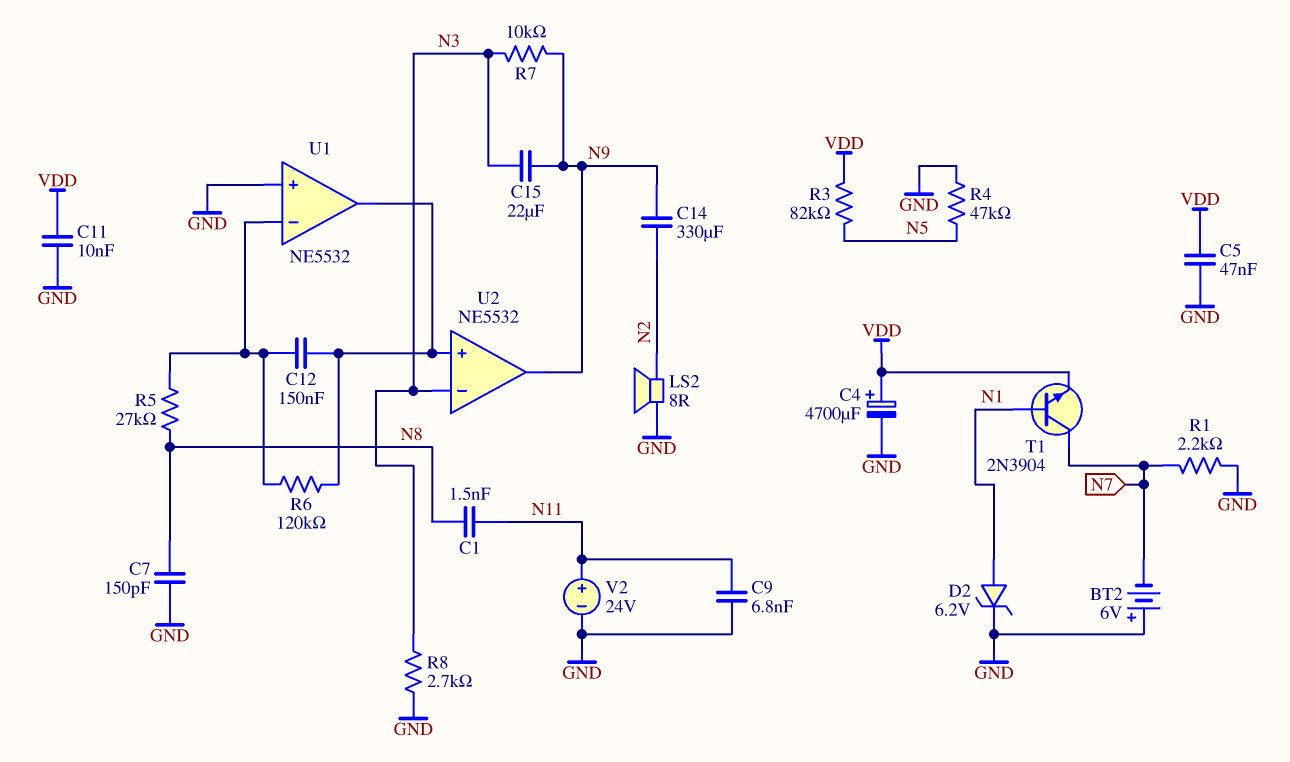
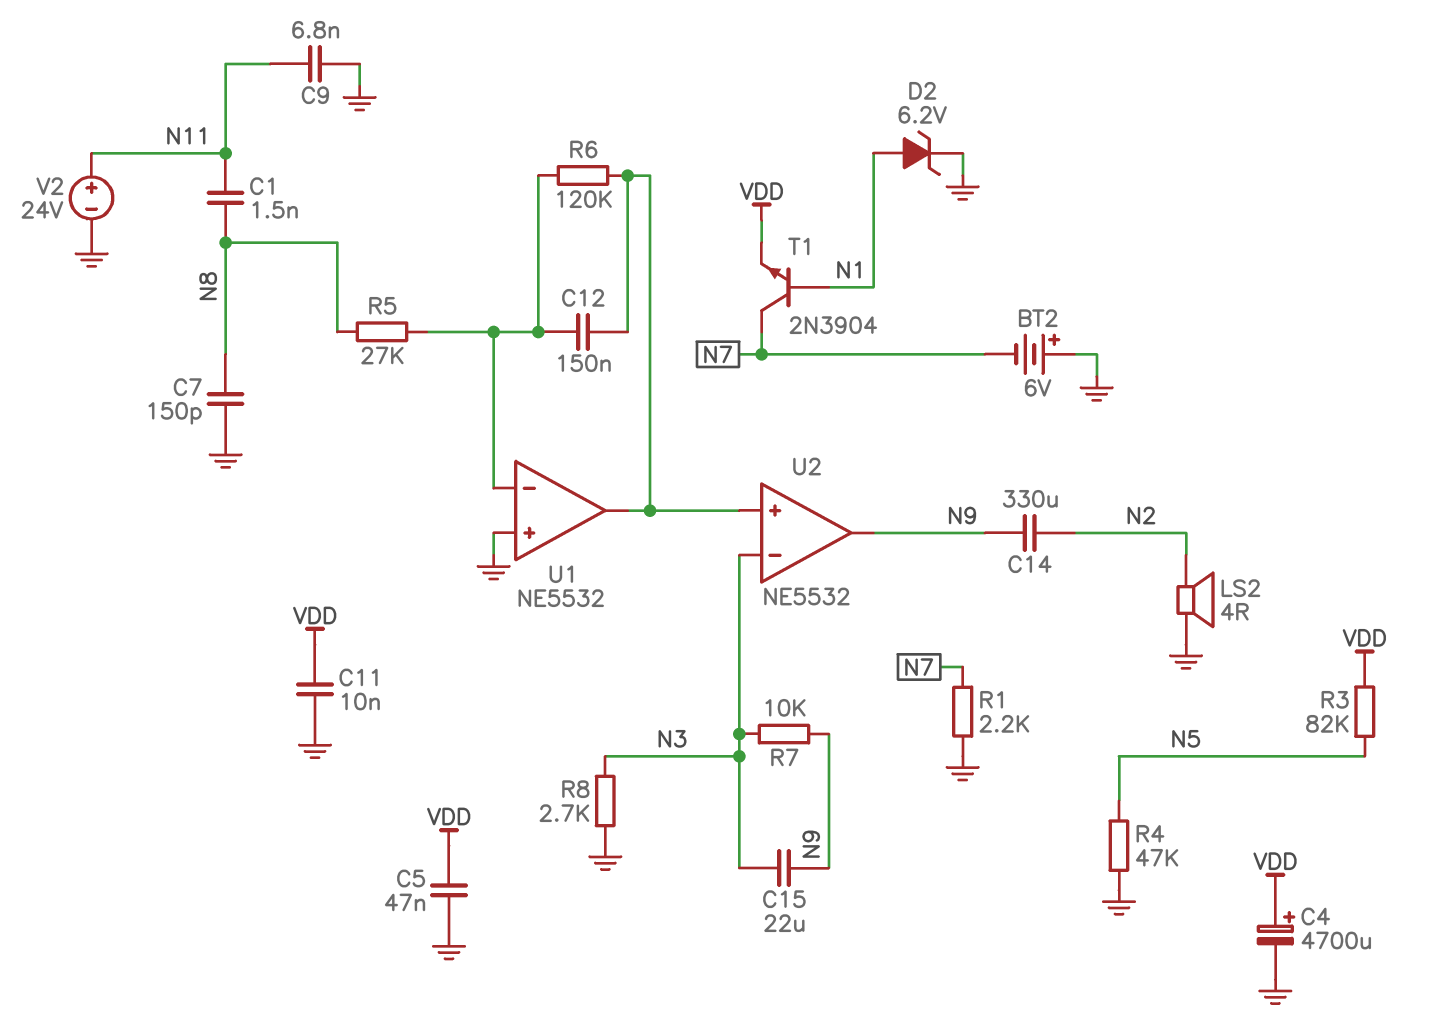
LS2: speaker 8R (GND, N2) -> speaker 4R (GND, N2)

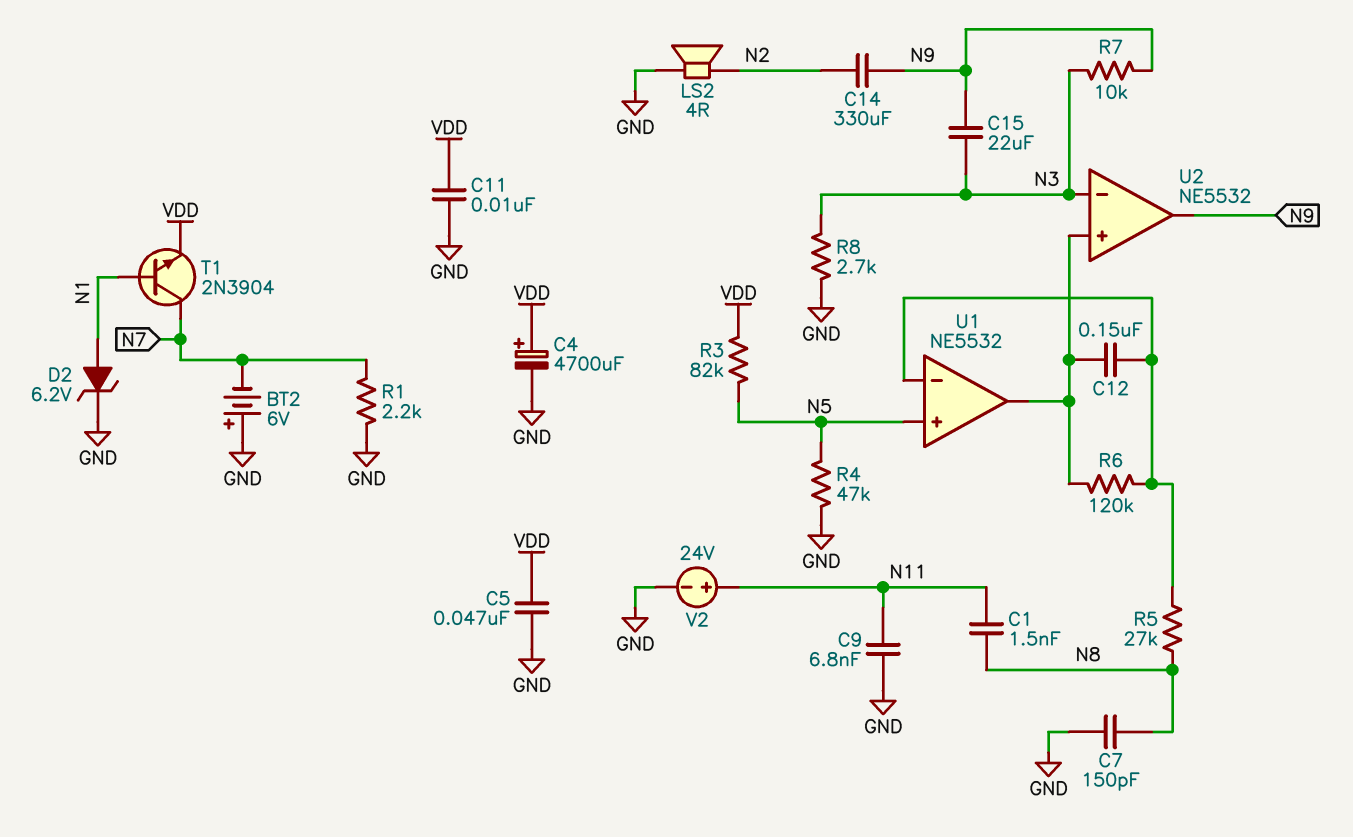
U1 pin in+: GND -> N5

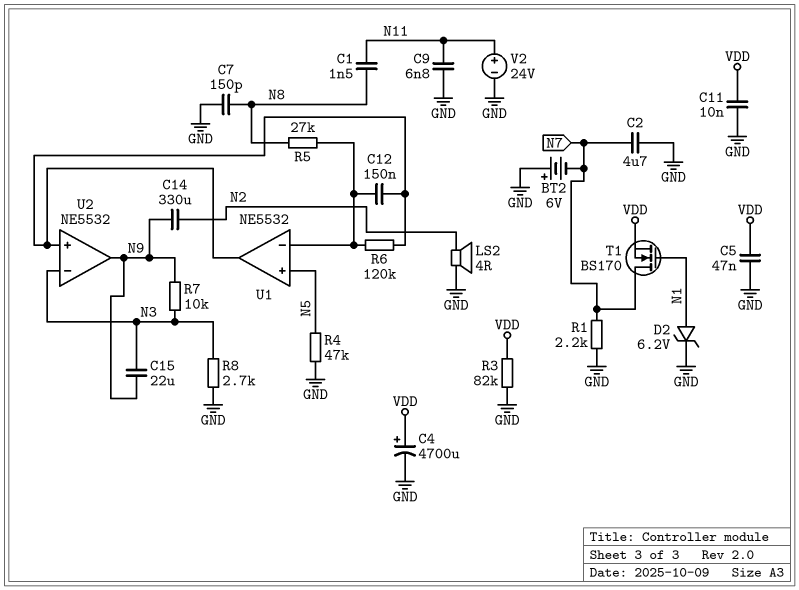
C2: none -> 4.7uF (GND, N7)
R3: 82k (N5, VDD) -> 82k (GND, VDD)
T1: NPN 2N3904 (B N1, C N7, E VDD) -> NMOS BS170 (G N1, D N7, S VDD)

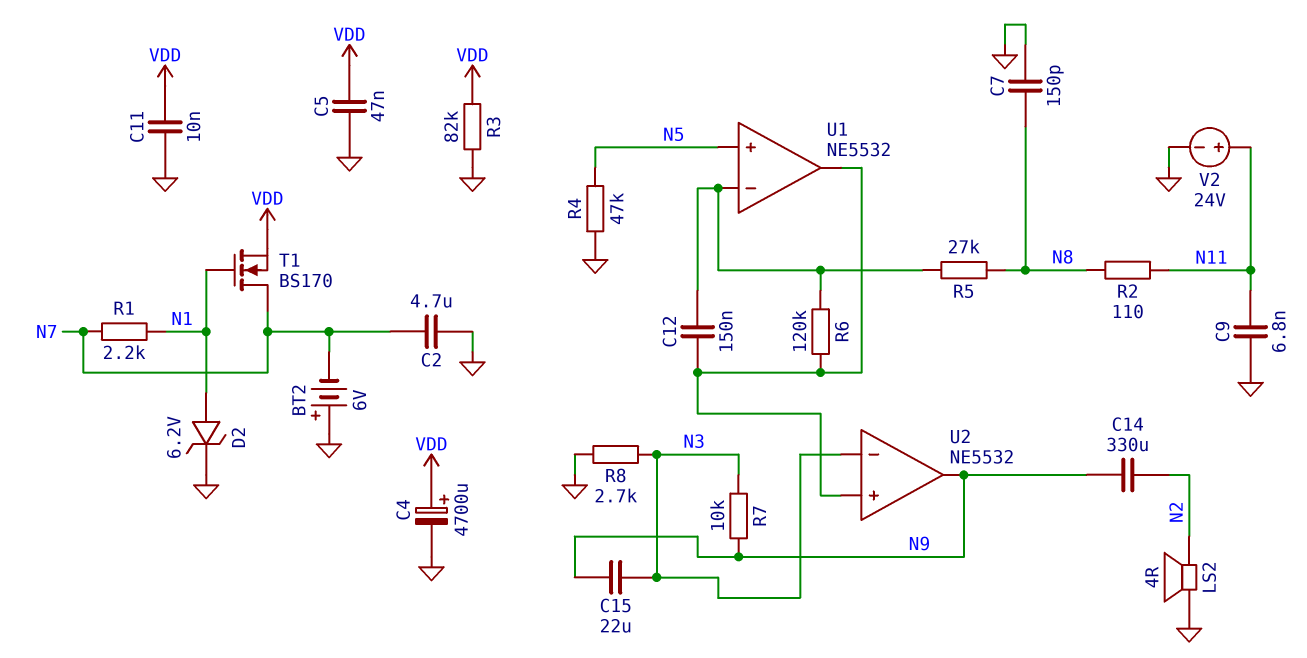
C1: 1.5nF (N8, N11) -> none
R1: 2.2k (GND, N7) -> 2.2k (N1, N7)
R2: none -> 110 (N8, N11)

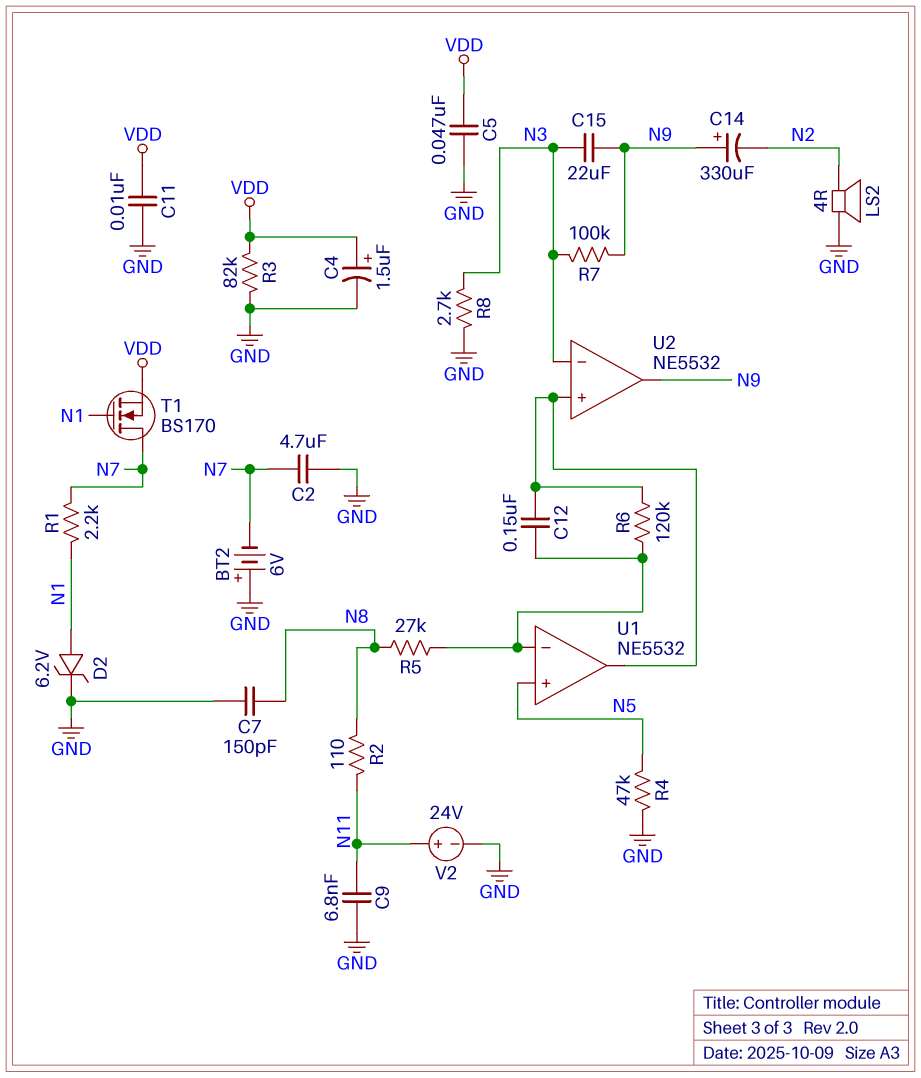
C4: 4700uF (plus VDD, minus GND) -> 1.5uF (plus VDD, minus GND)
C14: 330uF (N2, N9) -> 330uF (plus N9, minus N2)
R7: 10k (N3, N9) -> 100k (N3, N9)

